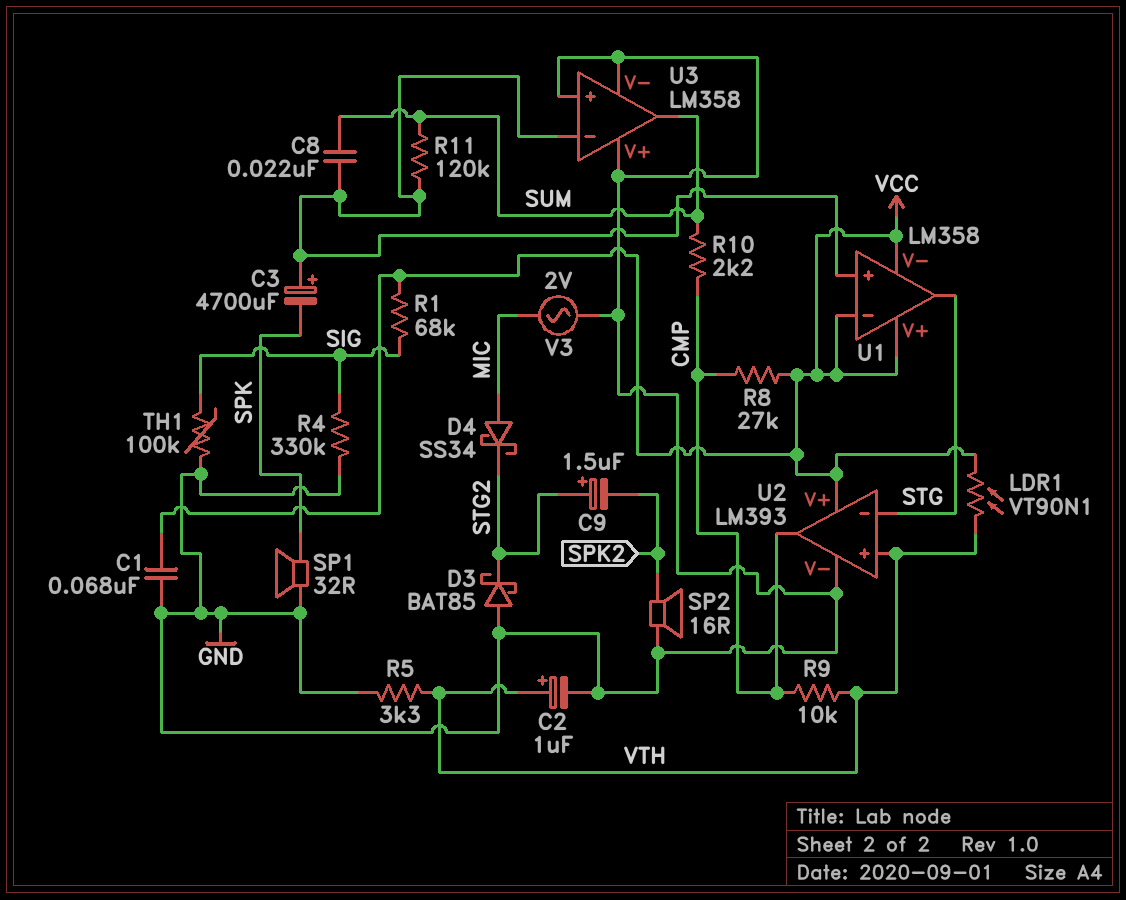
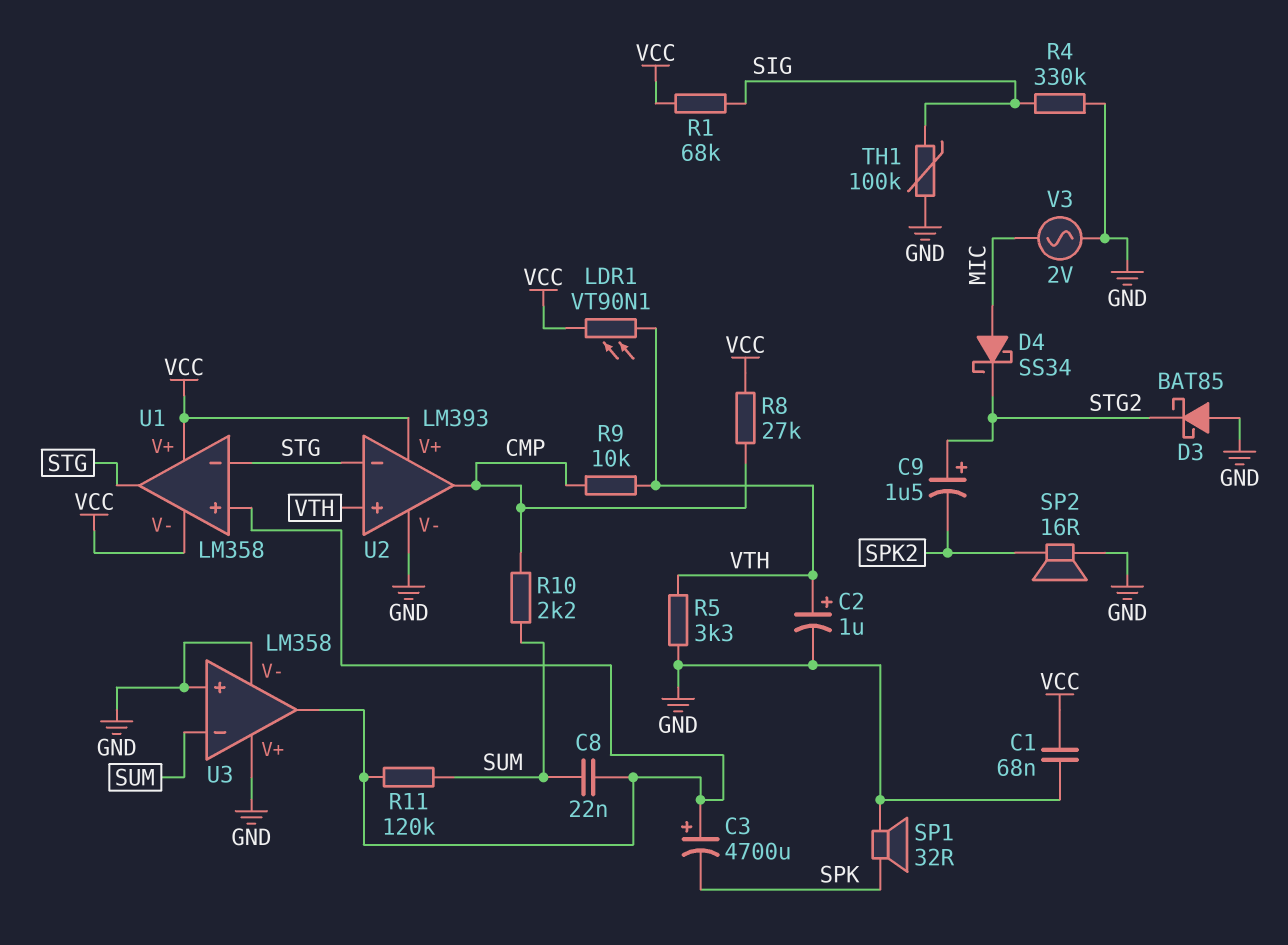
U1 pin in-: VCC -> STG
U3 pin in-: U1/in+ -> SUM
U3 pin out: SUM -> U1/in+

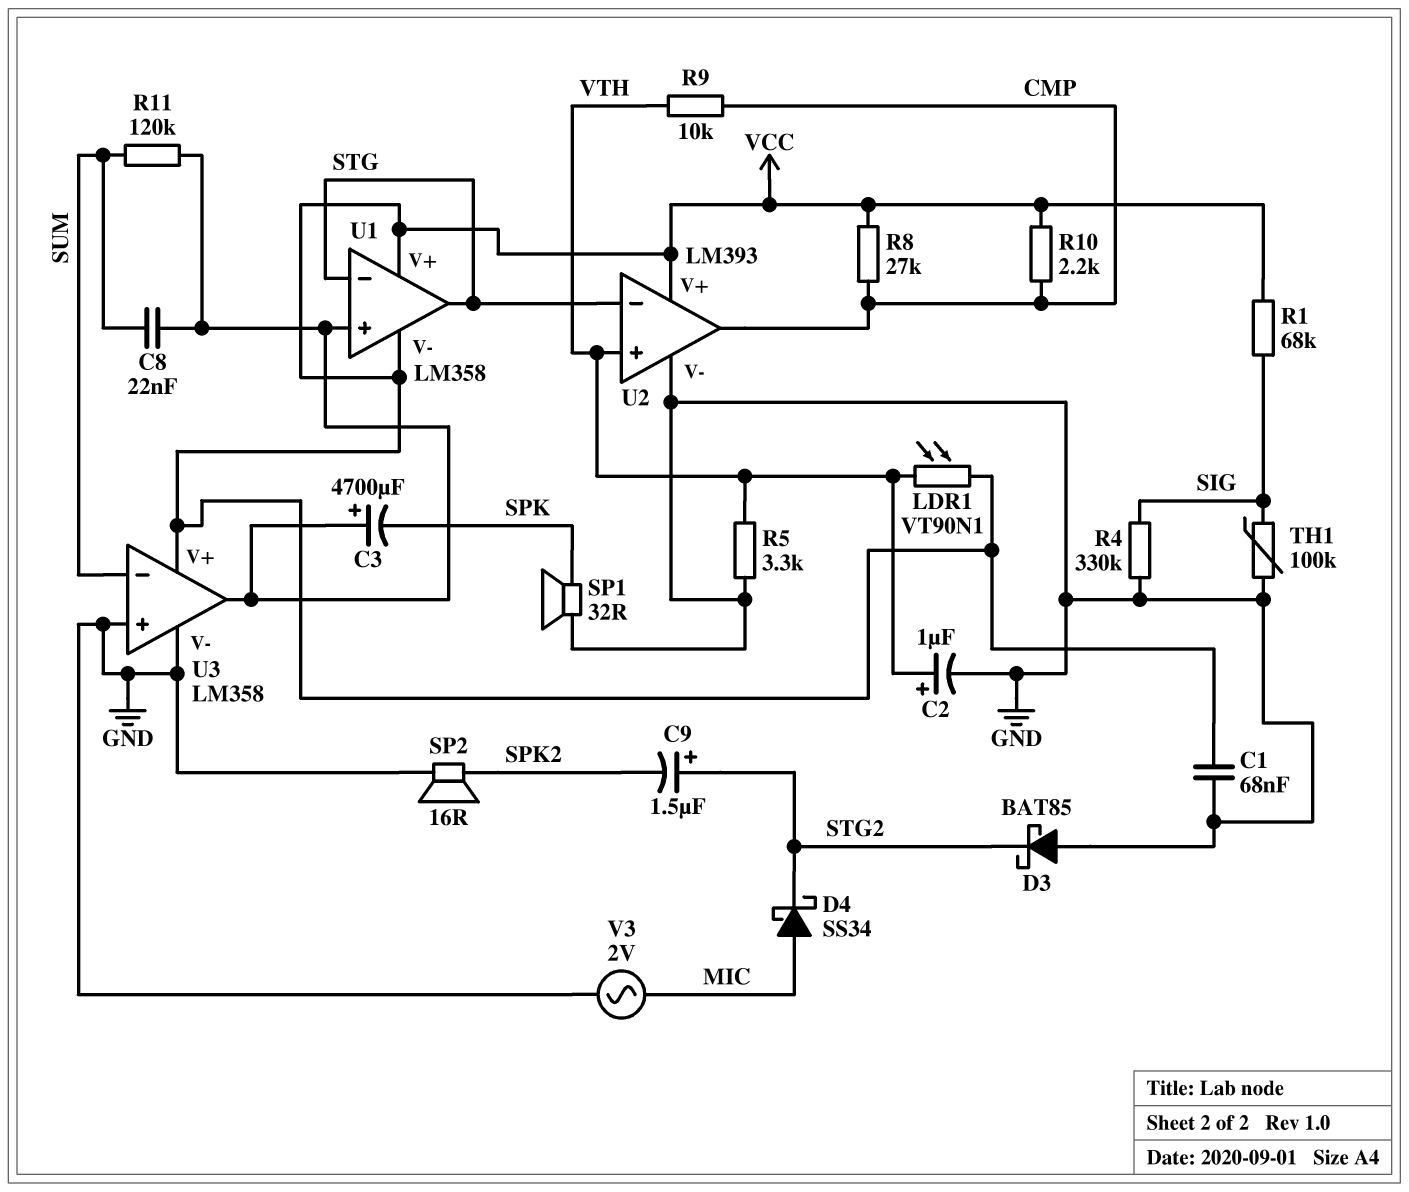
R10: 2.2k (CMP, SUM) -> 2.2k (CMP, VCC)
U3 pin V+: GND -> VCC

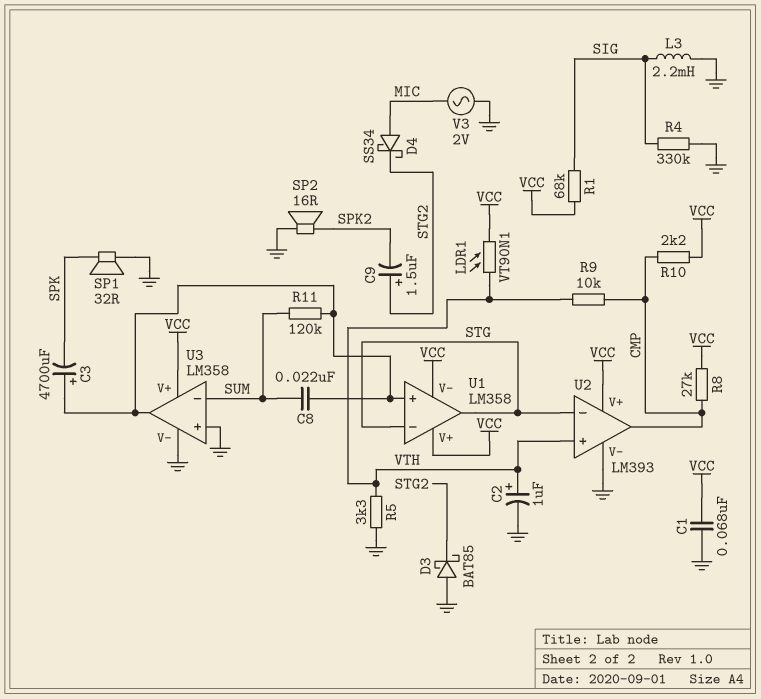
L3: none -> 2.2mH (GND, SIG)
TH1: 100k (GND, SIG) -> none

